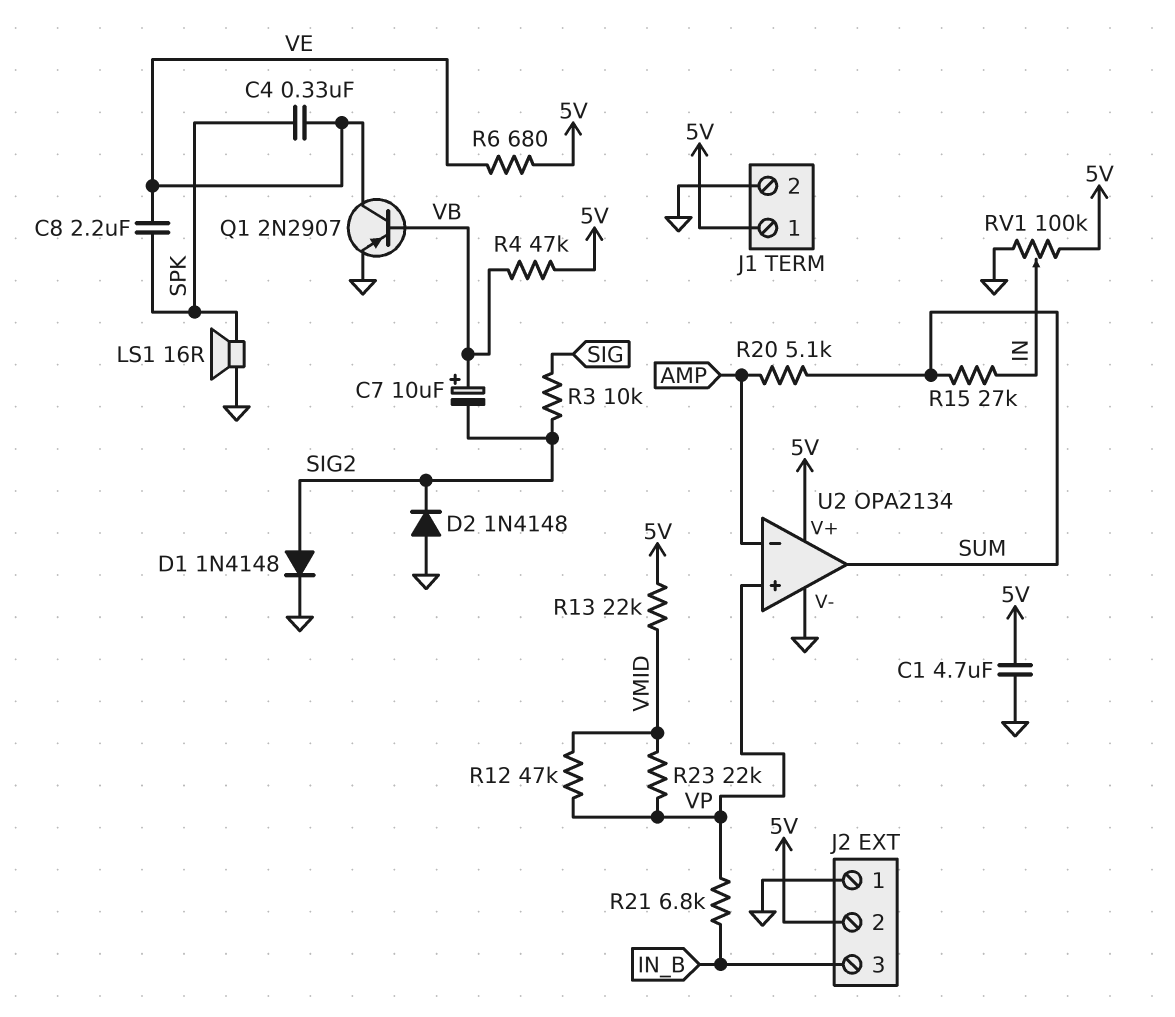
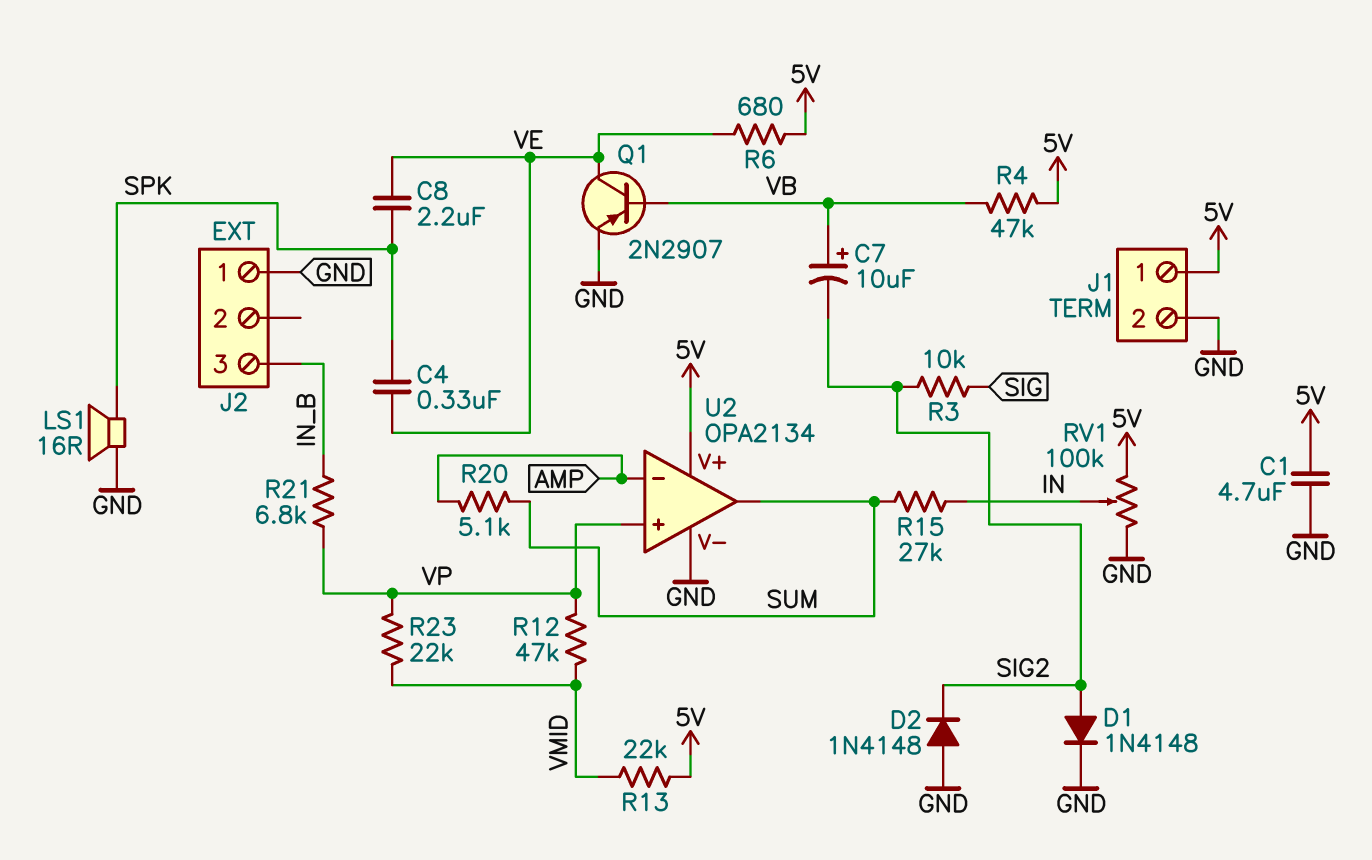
J2 pin 2: 5V -> none

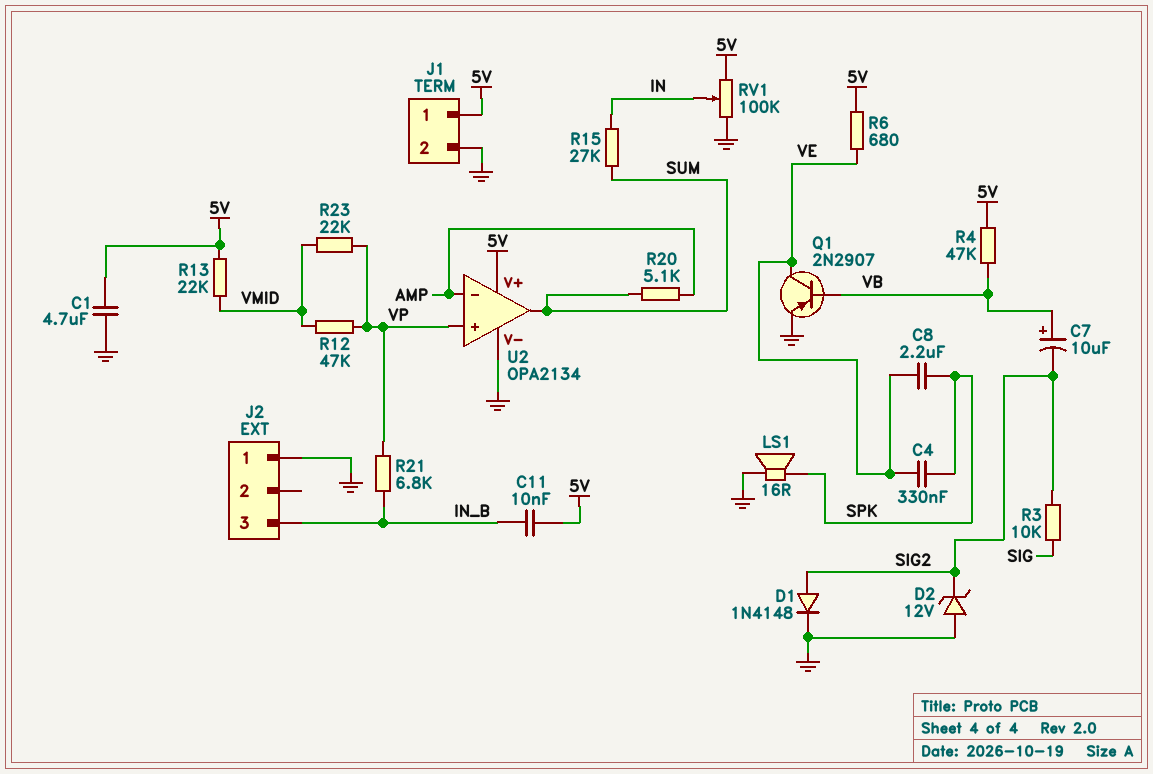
C11: none -> 10nF (5V, IN_B)
D2: diode 1N4148 (A GND, K SIG2) -> zener 12V (A GND, K SIG2)

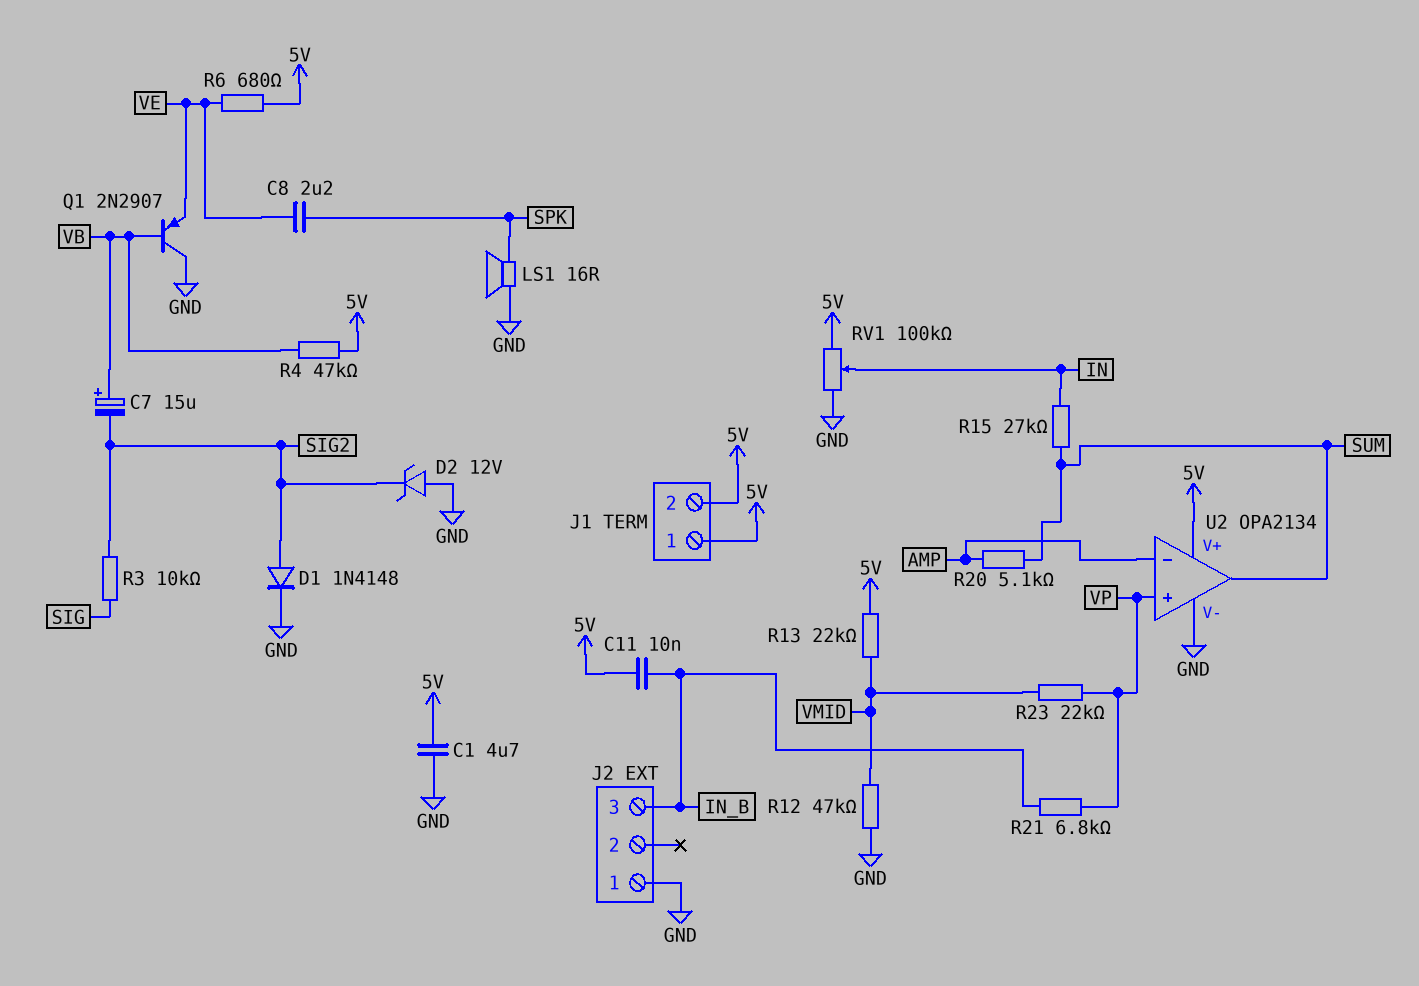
C4: 330nF (SPK, VE) -> none
C7: 10uF (plus VB, minus SIG2) -> 15uF (plus VB, minus SIG2)
J1 pin 2: GND -> 5V
Q1: PNP 2N2907 (B VB, C VE, E GND) -> PNP 2N2907 (B VB, C GND, E VE)
R12: 47k (VMID, VP) -> 47k (GND, VMID)

